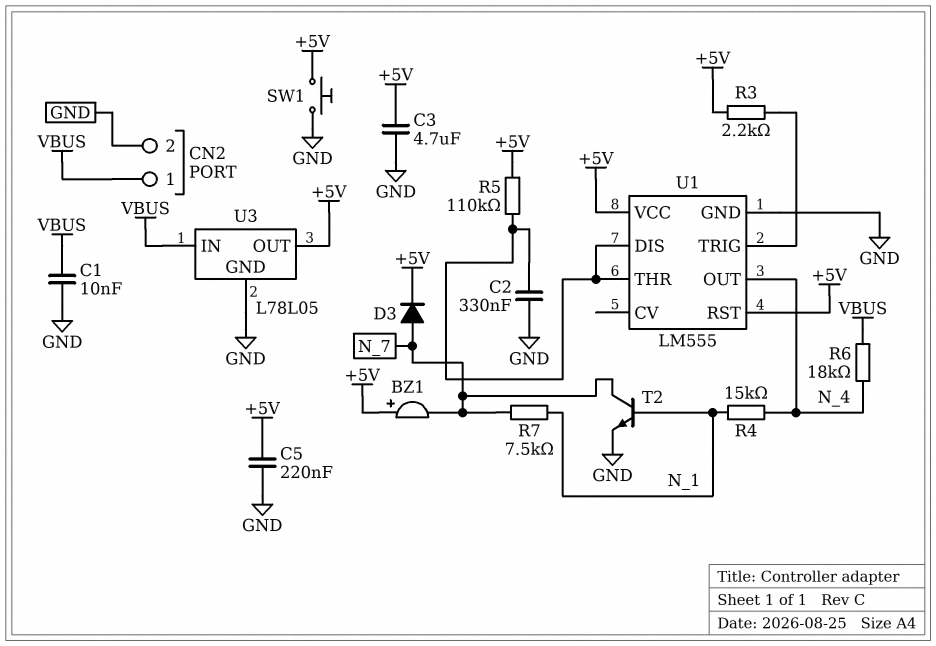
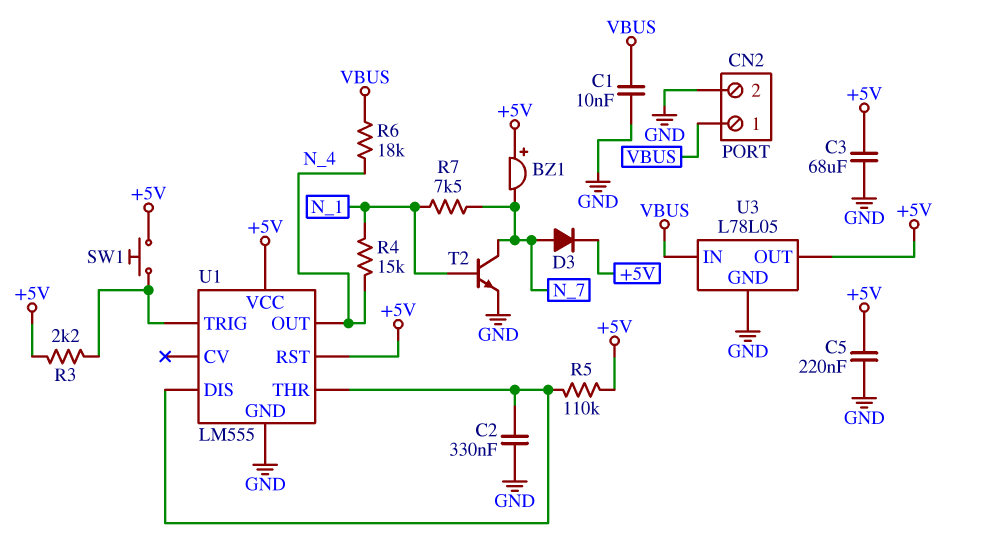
C3: 4.7uF (+5V, GND) -> 68uF (+5V, GND)
SW1: button (+5V, GND) -> button (+5V, U1/TRIG)

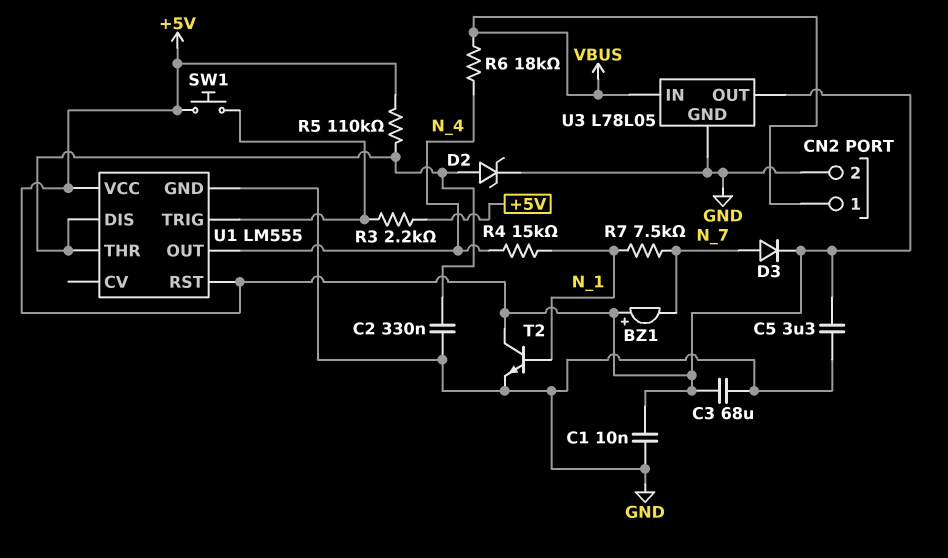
C1: 10nF (GND, VBUS) -> 10nF (+5V, GND)
C5: 220nF (+5V, GND) -> 3.3uF (+5V, GND)
D2: none -> zener (A U1/DIS, K GND)
T2: NPN (B N_1, C N_7, E GND) -> NPN (B N_1, C +5V, E GND)

